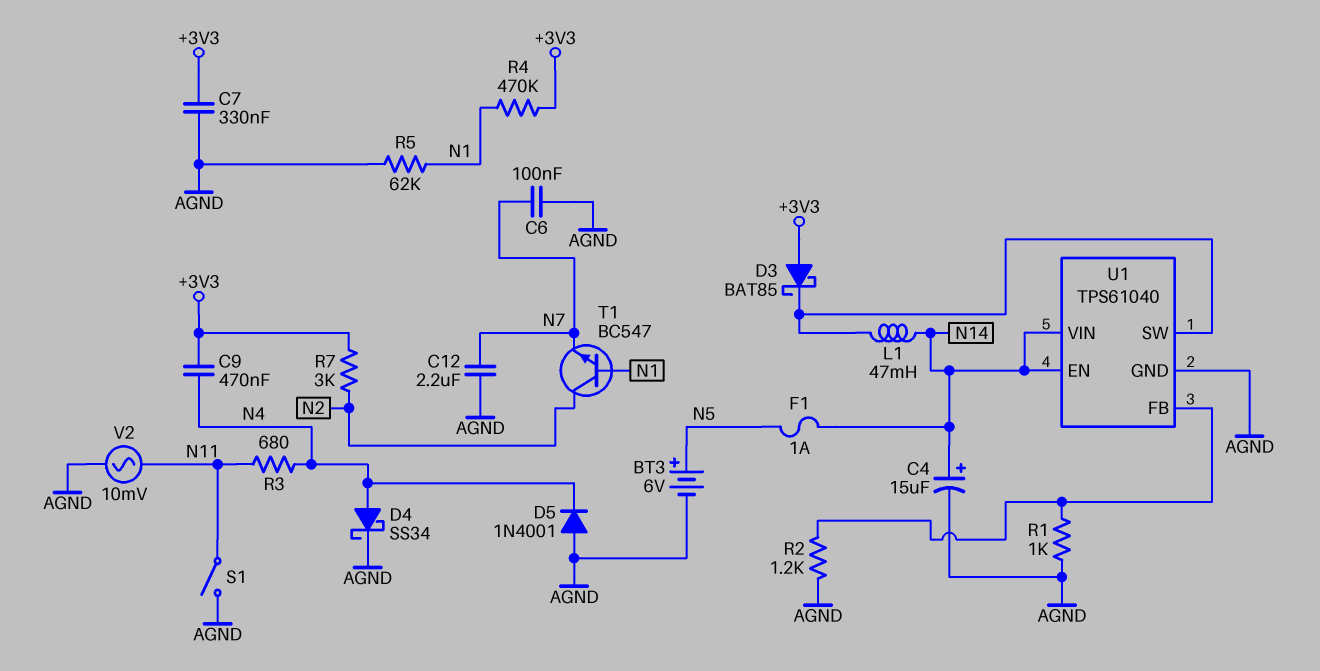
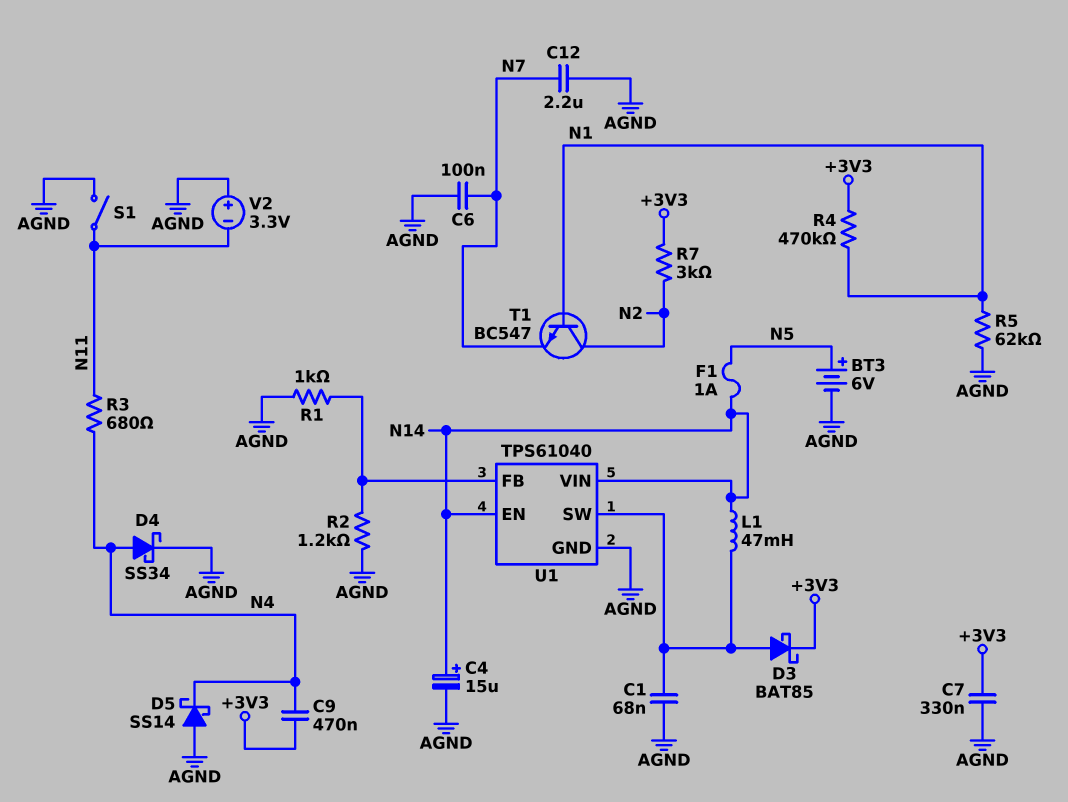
C1: none -> 68nF (AGND, U1/SW)
D3: schottky BAT85 (A +3V3, K U1/SW) -> schottky BAT85 (A U1/SW, K +3V3)
D5: diode 1N4001 (A AGND, K N4) -> schottky SS14 (A AGND, K N4)
V2: AC 10mV (AGND, N11) -> 3.3V (plus AGND, minus N11)

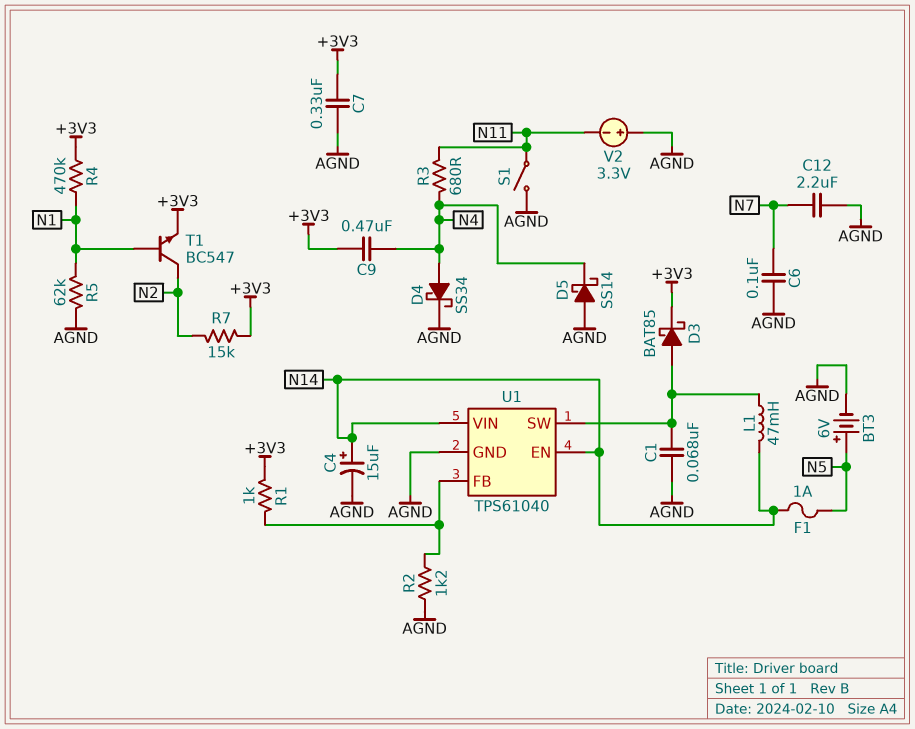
R1: 1k (AGND, U1/FB) -> 1k (+3V3, U1/FB)
R7: 3k (+3V3, N2) -> 15k (+3V3, N2)
T1: NPN BC547 (B N1, C N2, E N7) -> NPN BC547 (B N1, C N2, E +3V3)

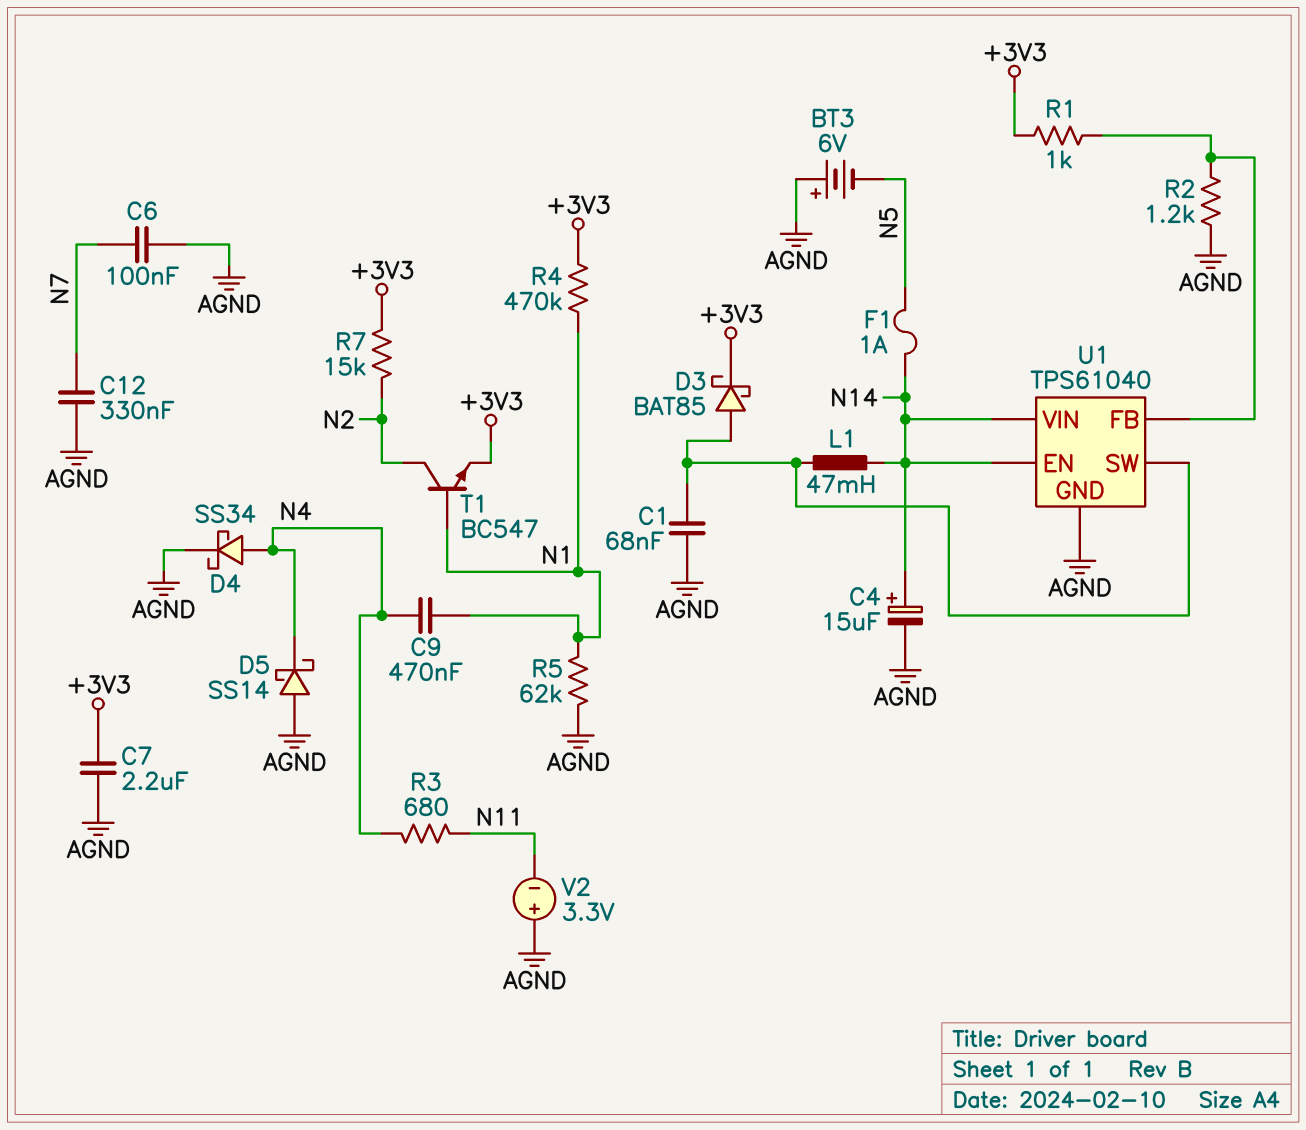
BT3: 6V (plus N5, minus AGND) -> 6V (plus AGND, minus N5)
C7: 330nF (+3V3, AGND) -> 2.2uF (+3V3, AGND)
C9: 470nF (+3V3, N4) -> 470nF (N1, N4)
C12: 2.2uF (AGND, N7) -> 330nF (AGND, N7)
S1: switch (AGND, N11) -> none

